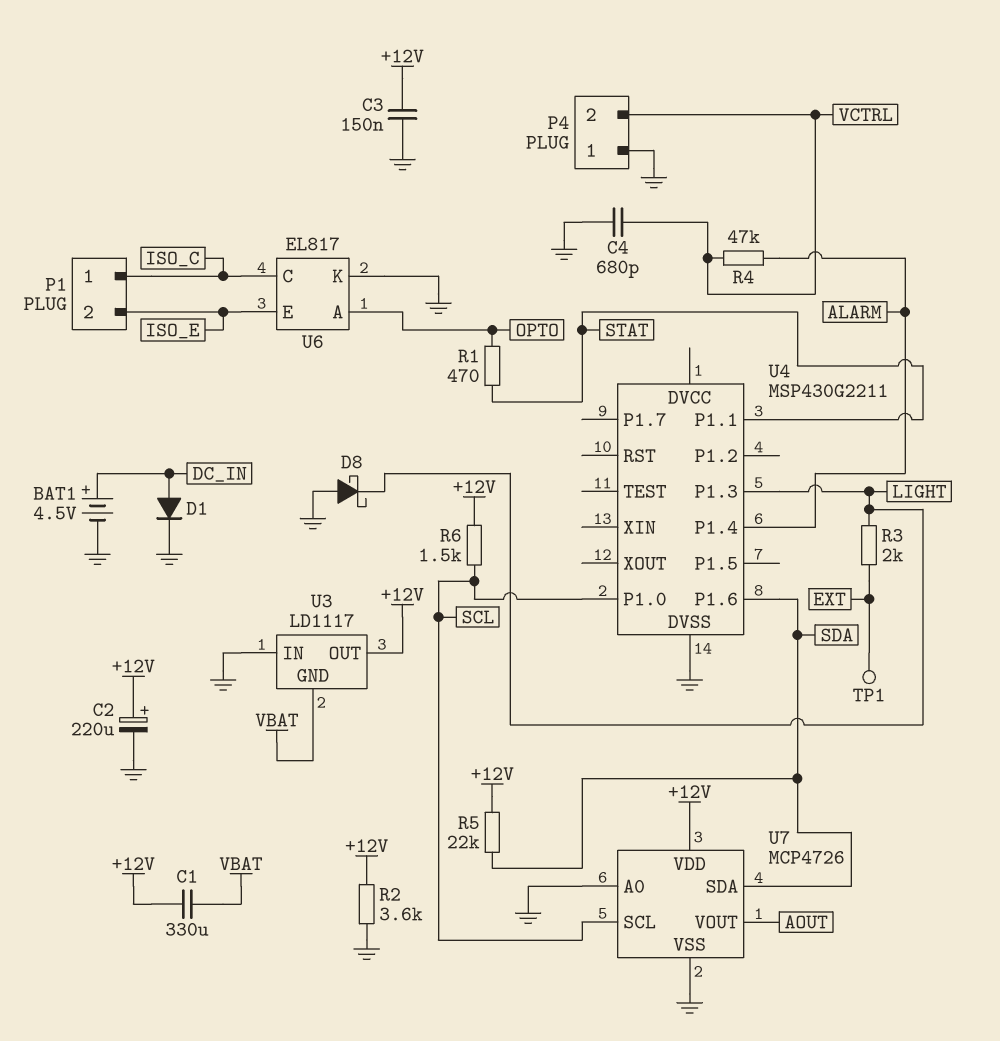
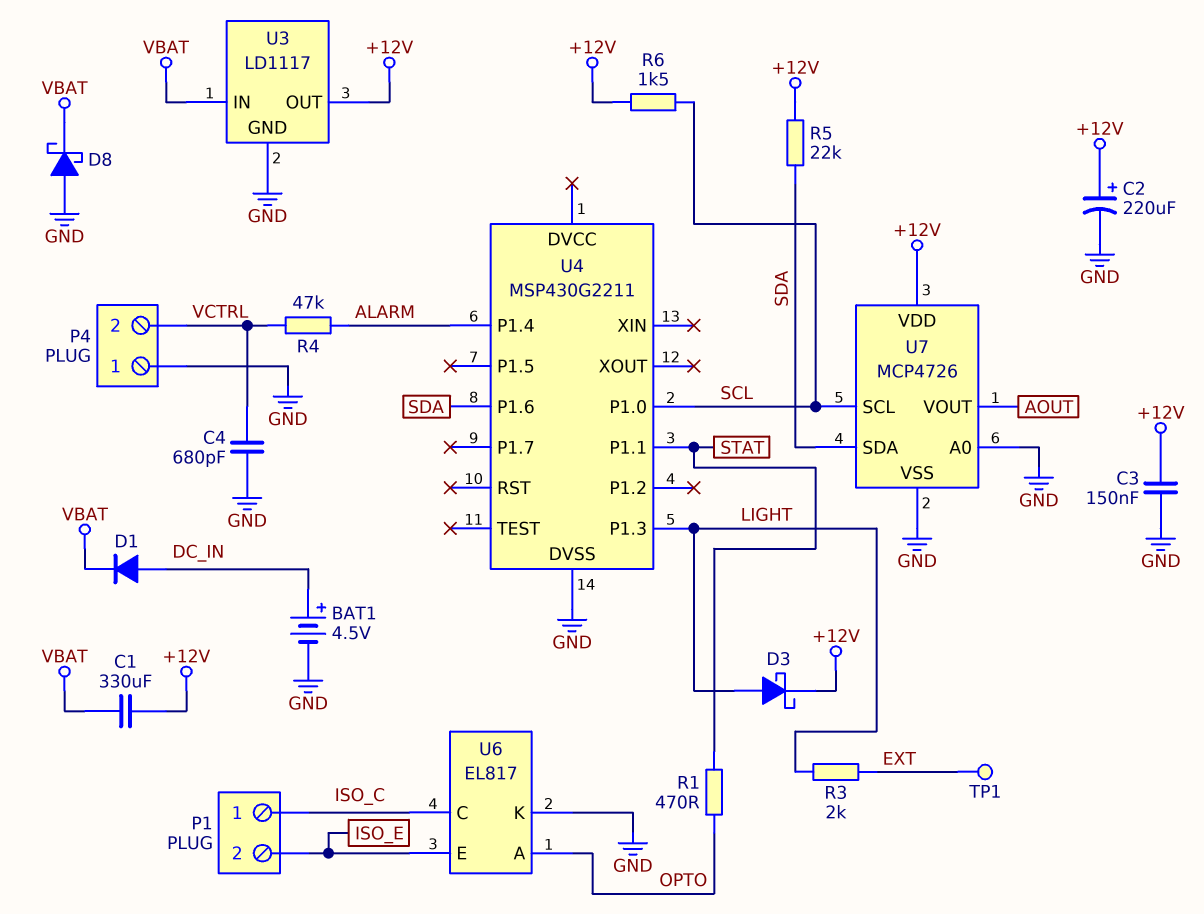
D1: diode (A DC_IN, K GND) -> diode (A DC_IN, K VBAT)
D3: none -> schottky (A LIGHT, K +12V)
D8: schottky (A GND, K LIGHT) -> schottky (A GND, K VBAT)
R2: 3.6k (+12V, GND) -> none
U3 pin GND: VBAT -> GND
U3 pin IN: GND -> VBAT

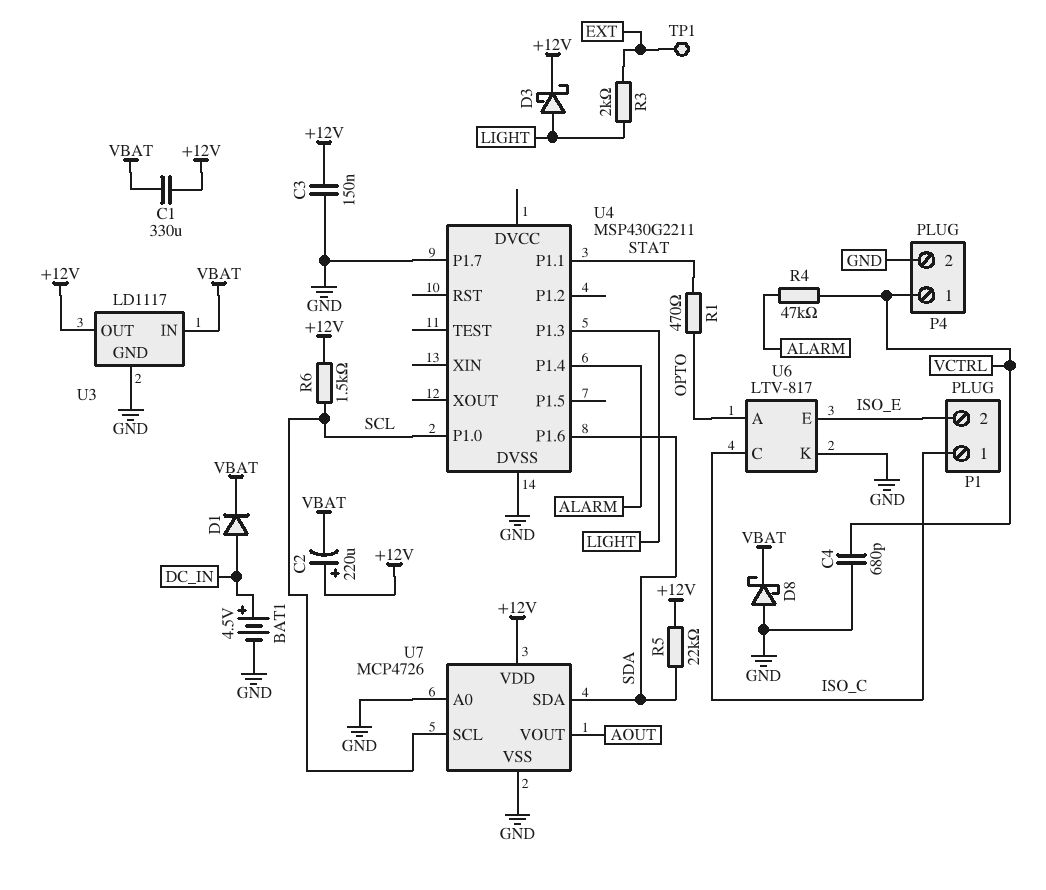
C2: 220uF (plus +12V, minus GND) -> 220uF (plus +12V, minus VBAT)
P4 pin 1: GND -> VCTRL
P4 pin 2: VCTRL -> GND
U4 pin P1.7: none -> GND
U6: EL817 -> LTV-817

